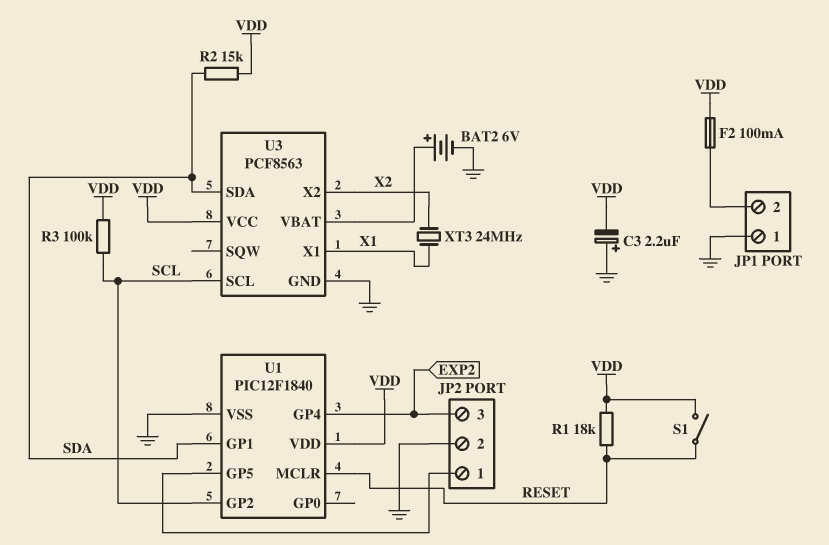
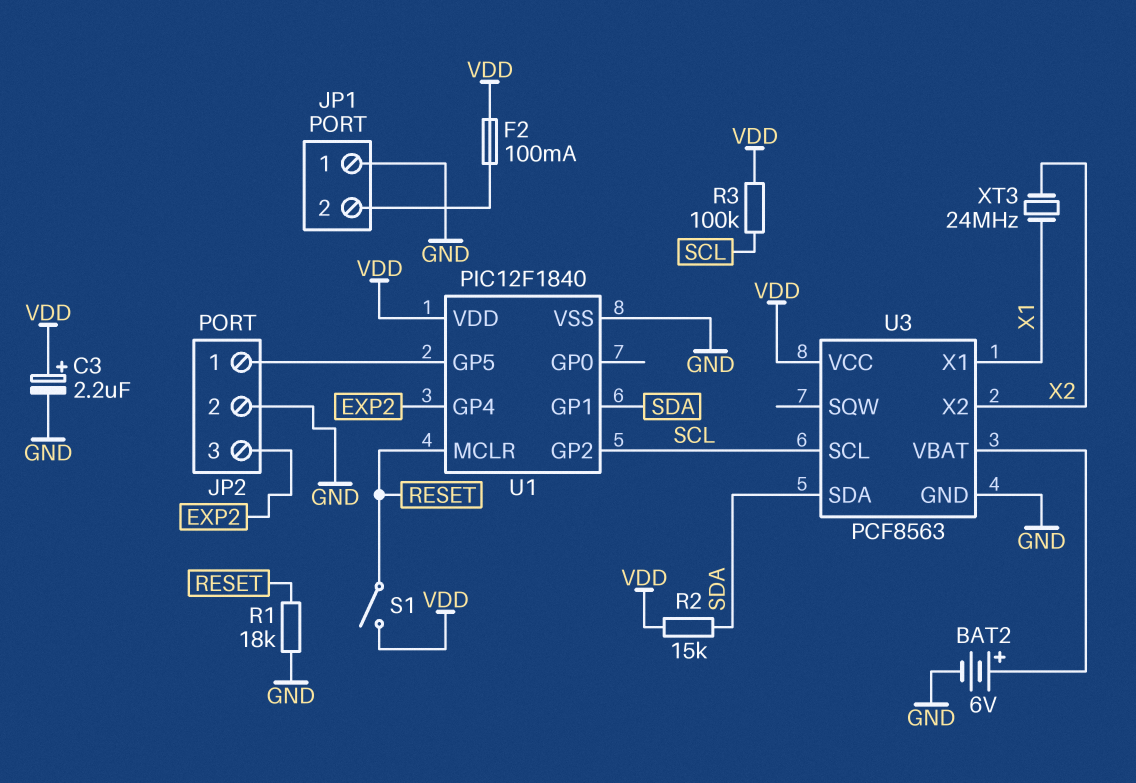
C3: 2.2uF (plus GND, minus VDD) -> 2.2uF (plus VDD, minus GND)
R1: 18k (RESET, VDD) -> 18k (GND, RESET)

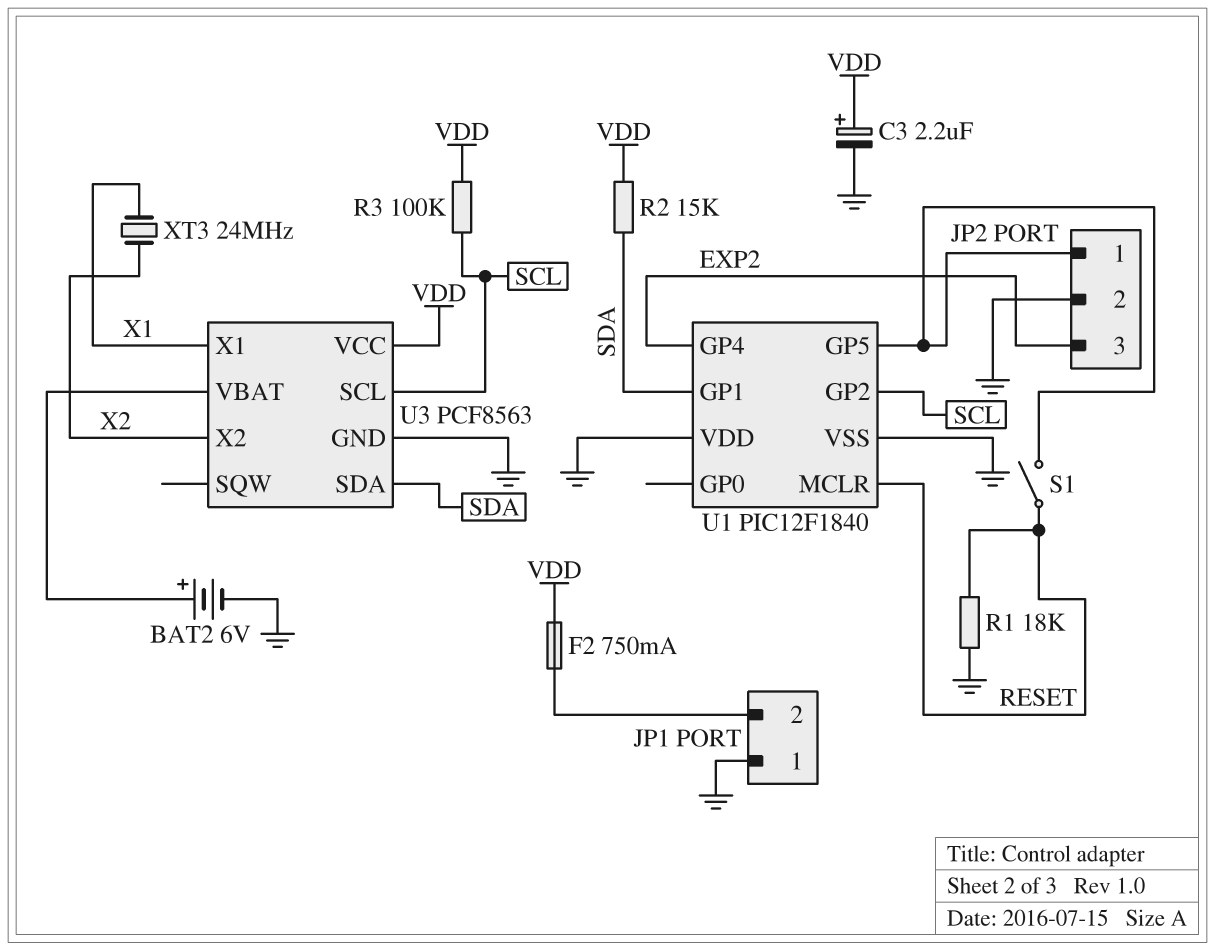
F2: 100mA (JP1/2, VDD) -> 750mA (JP1/2, VDD)
S1: switch (RESET, VDD) -> switch (JP2/1, RESET)
U1 pin VDD: VDD -> GND

